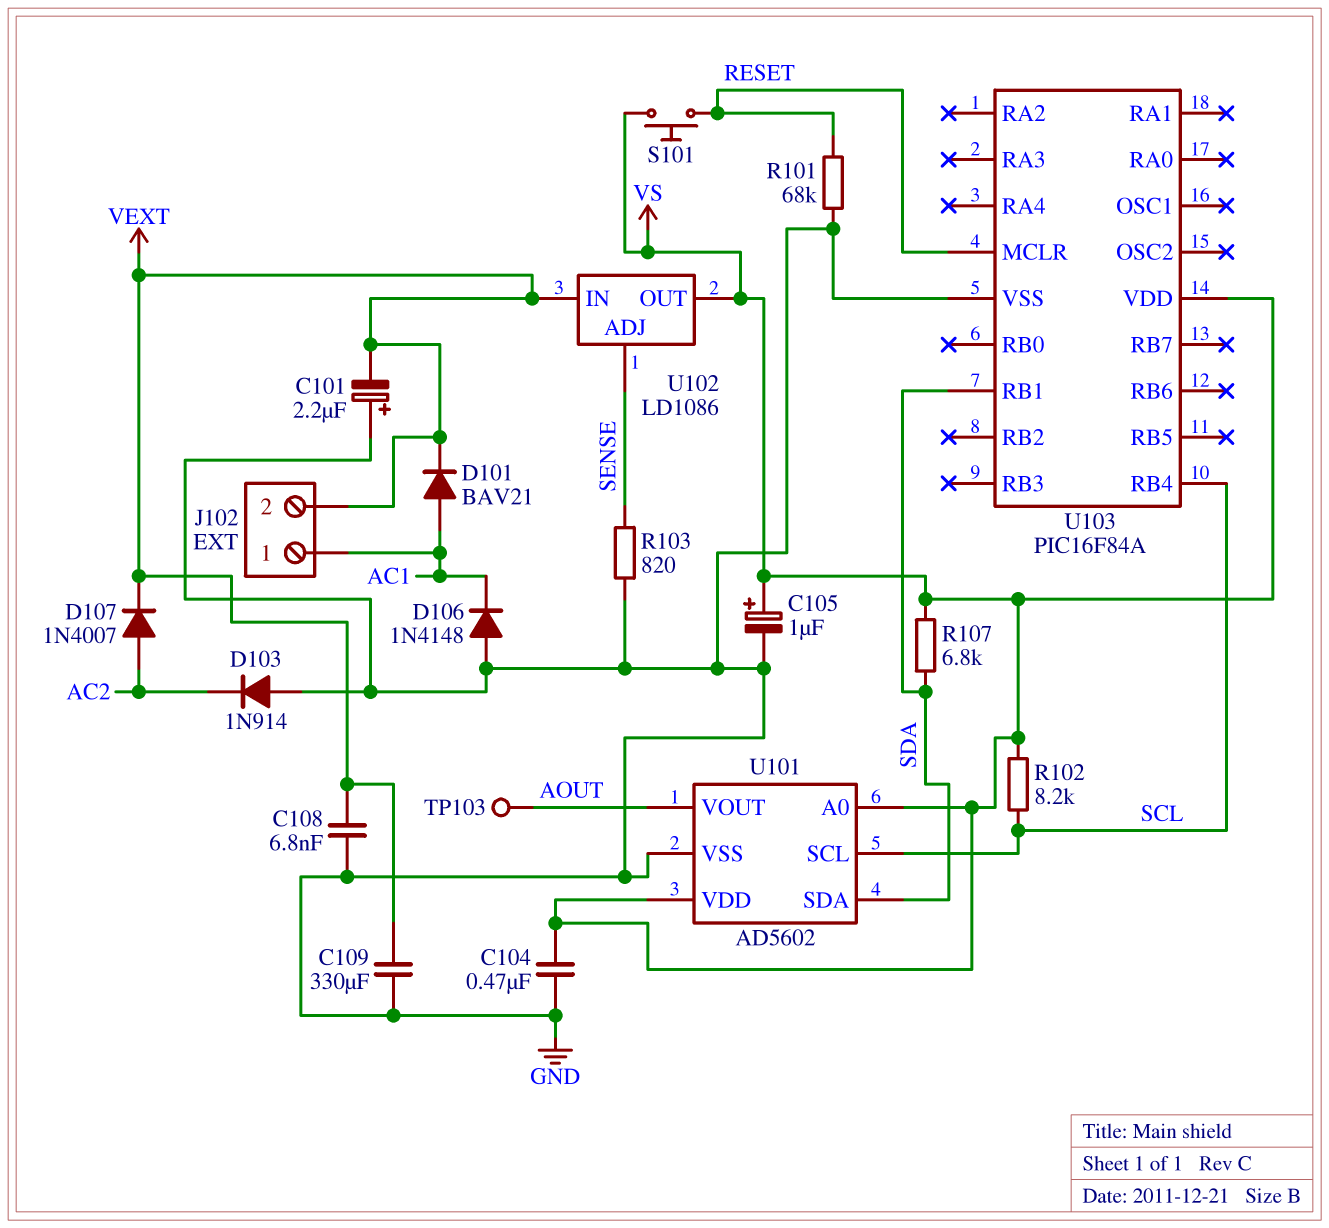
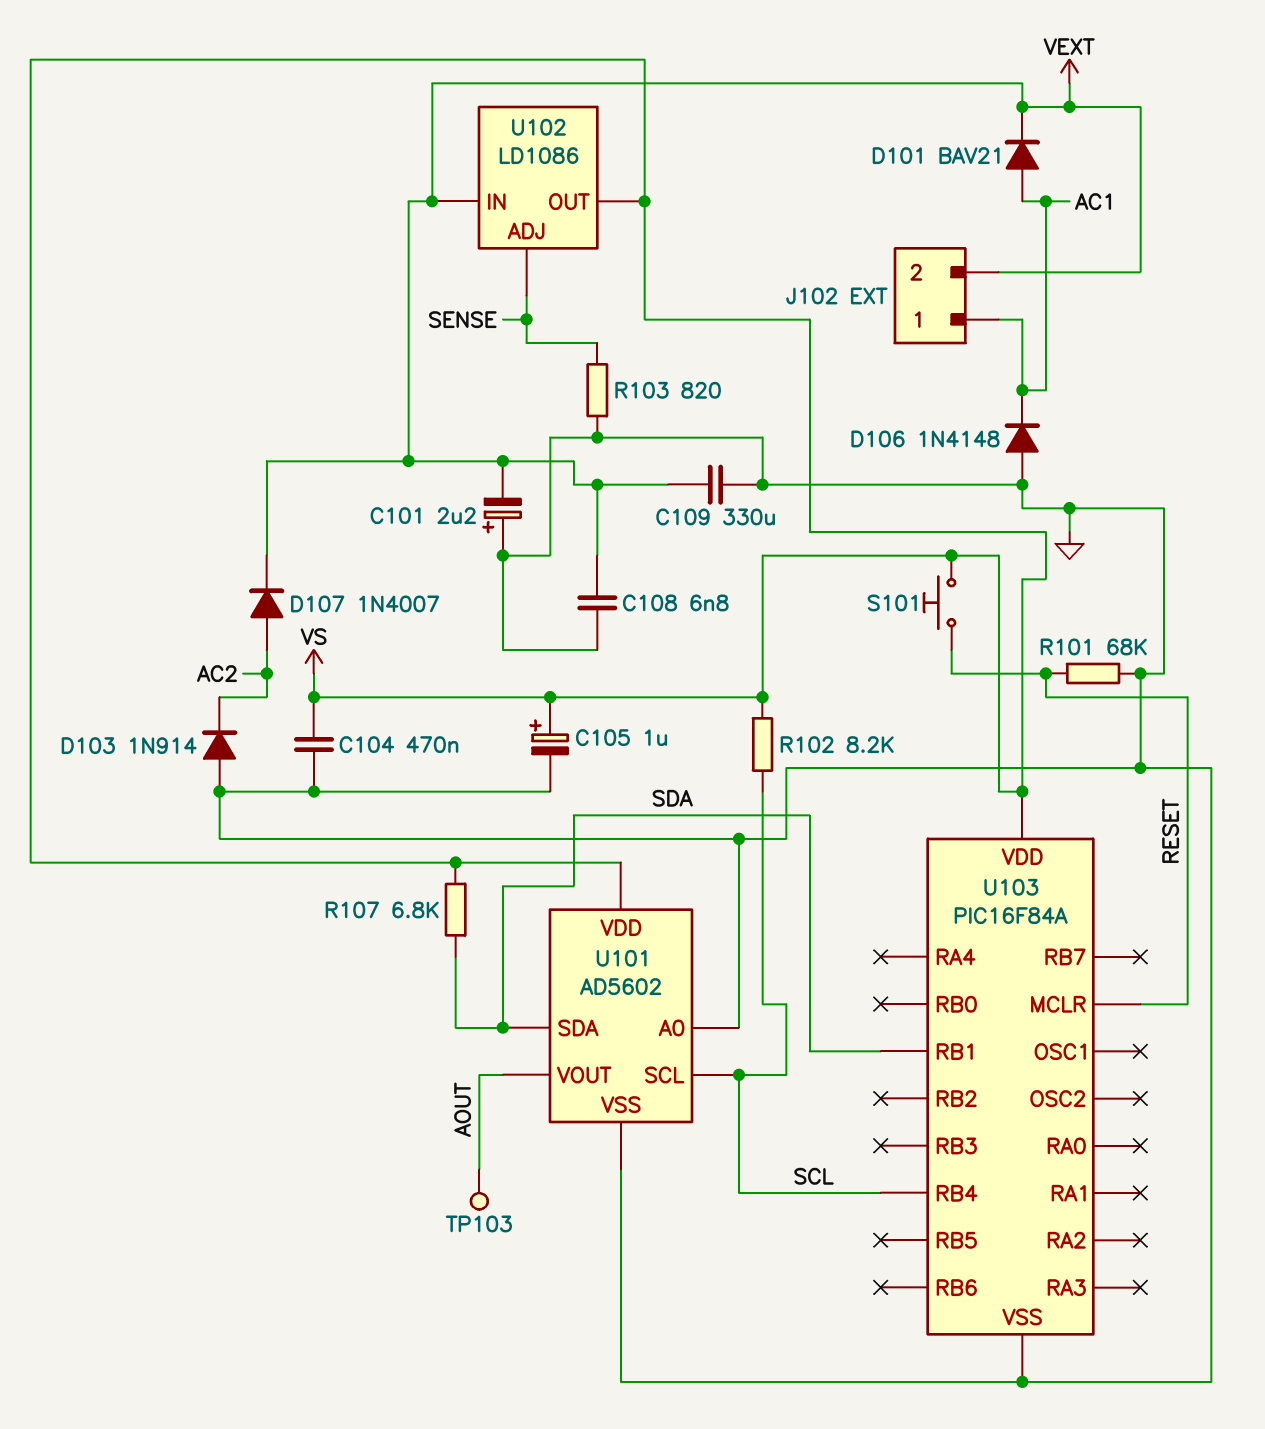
U101 pin A0: VS -> GND

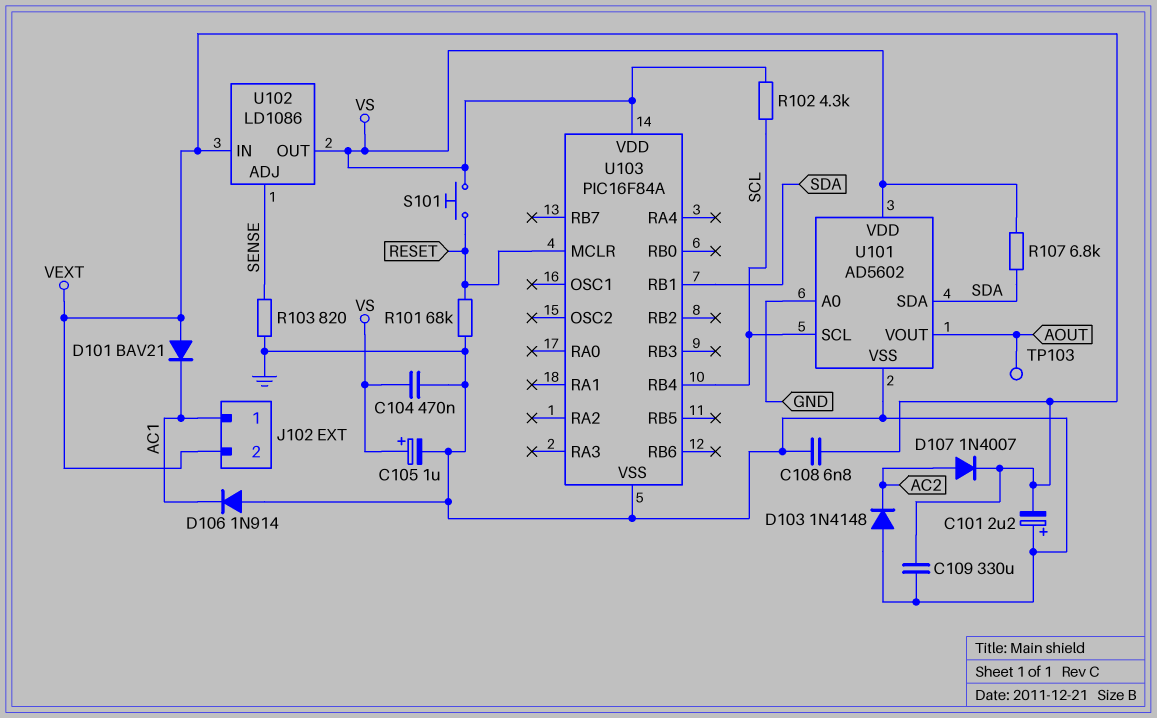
D101: diode BAV21 (A AC1, K VEXT) -> diode BAV21 (A VEXT, K AC1)
D103: diode 1N914 (A GND, K AC2) -> diode 1N4148 (A GND, K AC2)
D106: diode 1N4148 (A GND, K AC1) -> diode 1N914 (A GND, K AC1)
R102: 8.2k (SCL, VS) -> 4.3k (SCL, VS)

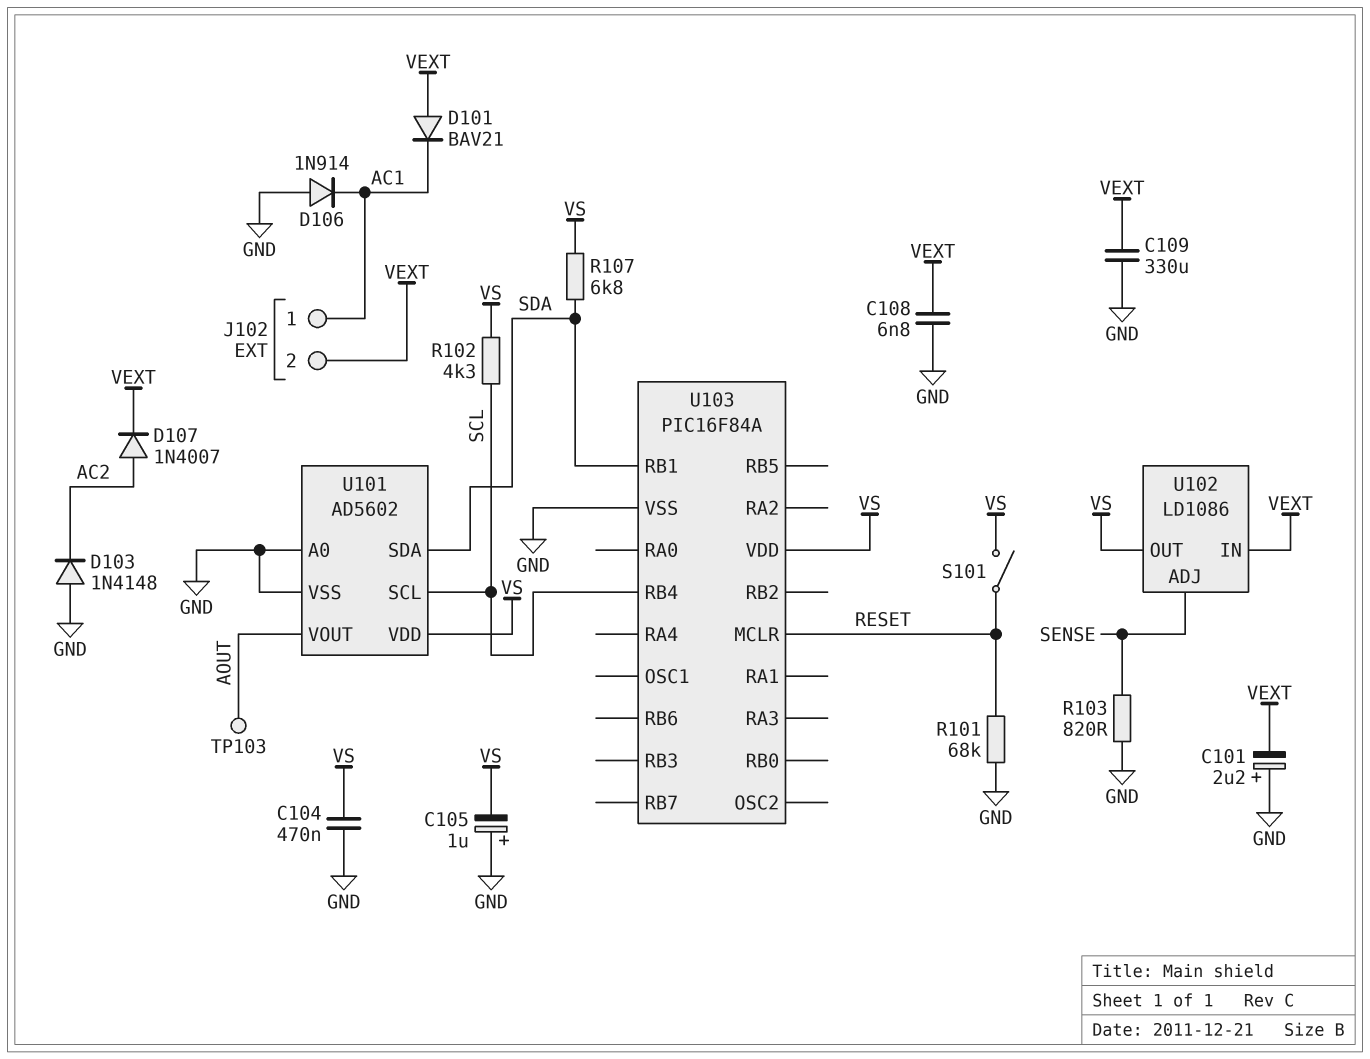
C105: 1uF (plus VS, minus GND) -> 1uF (plus GND, minus VS)
S101: button (RESET, VS) -> switch (RESET, VS)

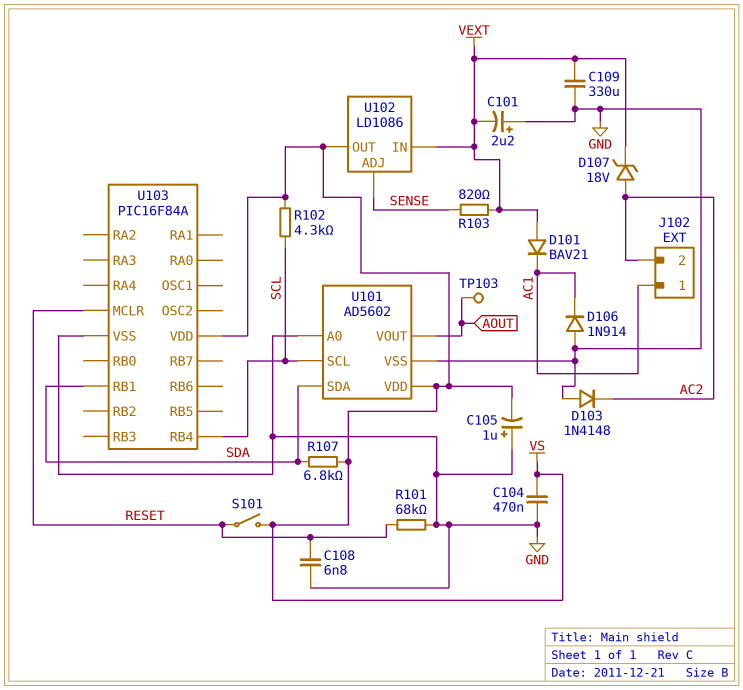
C108: 6.8nF (GND, VEXT) -> 6.8nF (GND, RESET)
D107: diode 1N4007 (A AC2, K VEXT) -> zener 18V (A AC2, K VEXT)
J102 pin 2: VEXT -> AC2
R103: 820 (GND, SENSE) -> 820 (SENSE, VEXT)

